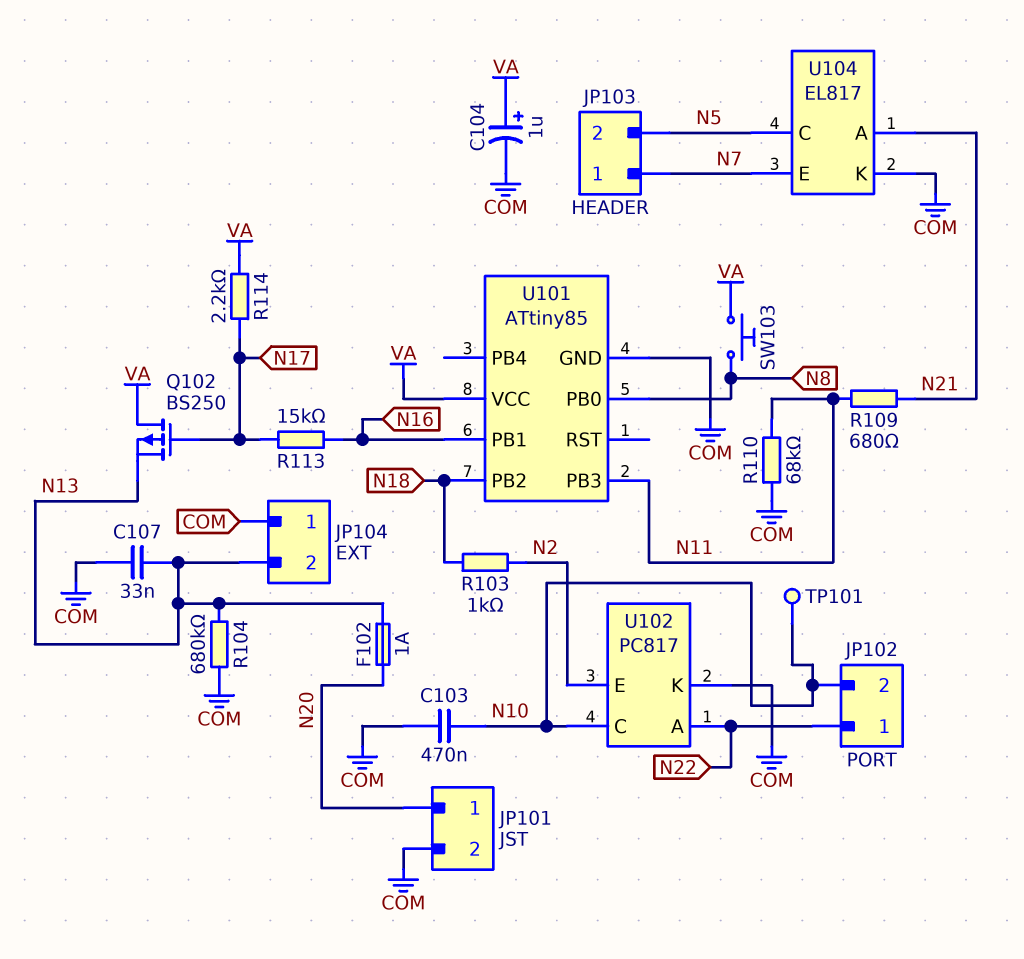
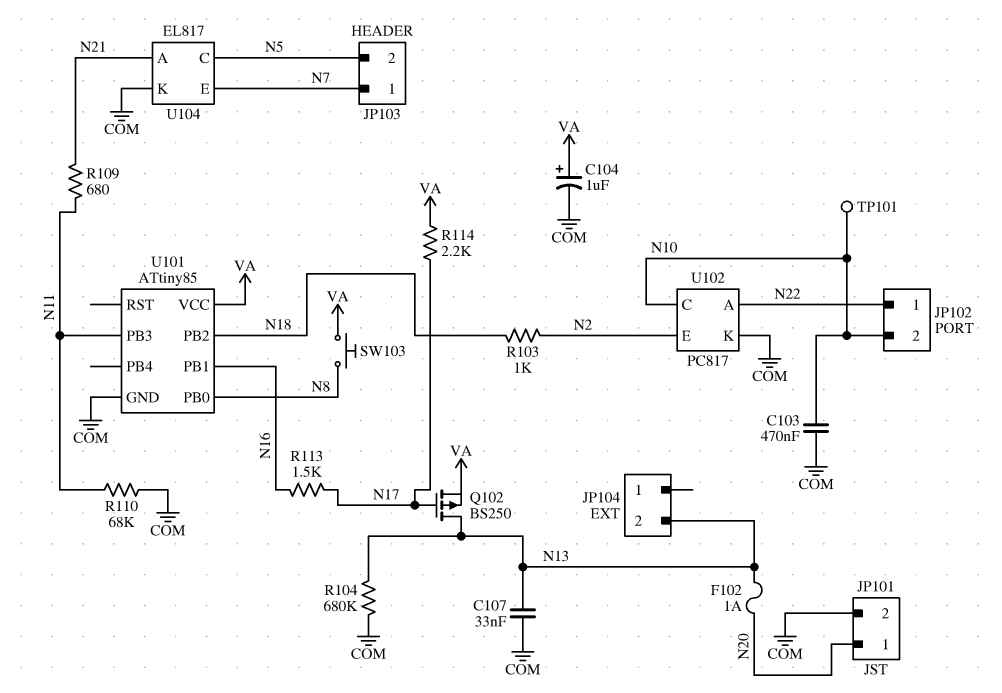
JP104 pin 1: COM -> none
Q102: PMOS BS250 (G N17, D VA, S N13) -> PMOS BS250 (G N17, D N13, S VA)
R113: 15k (N16, N17) -> 1.5k (N16, N17)

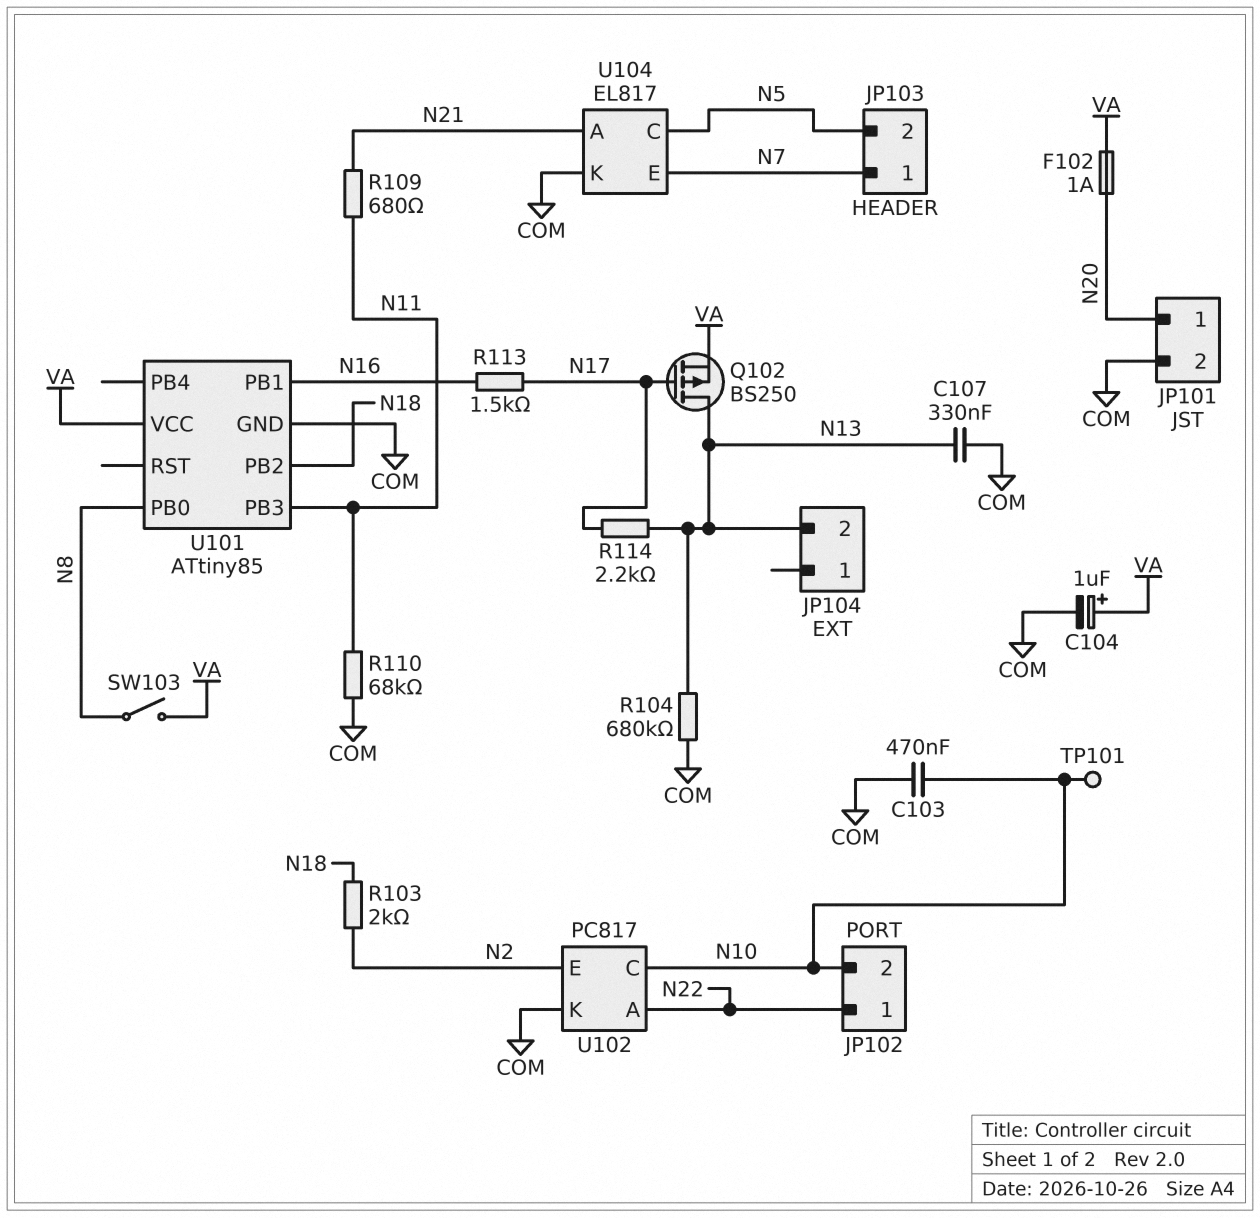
C107: 33nF (COM, N13) -> 330nF (COM, N13)
F102: 1A (N13, N20) -> 1A (N20, VA)
R103: 1k (N2, N18) -> 2k (N2, N18)
R114: 2.2k (N17, VA) -> 2.2k (N13, N17)
SW103: button (N8, VA) -> switch (N8, VA)

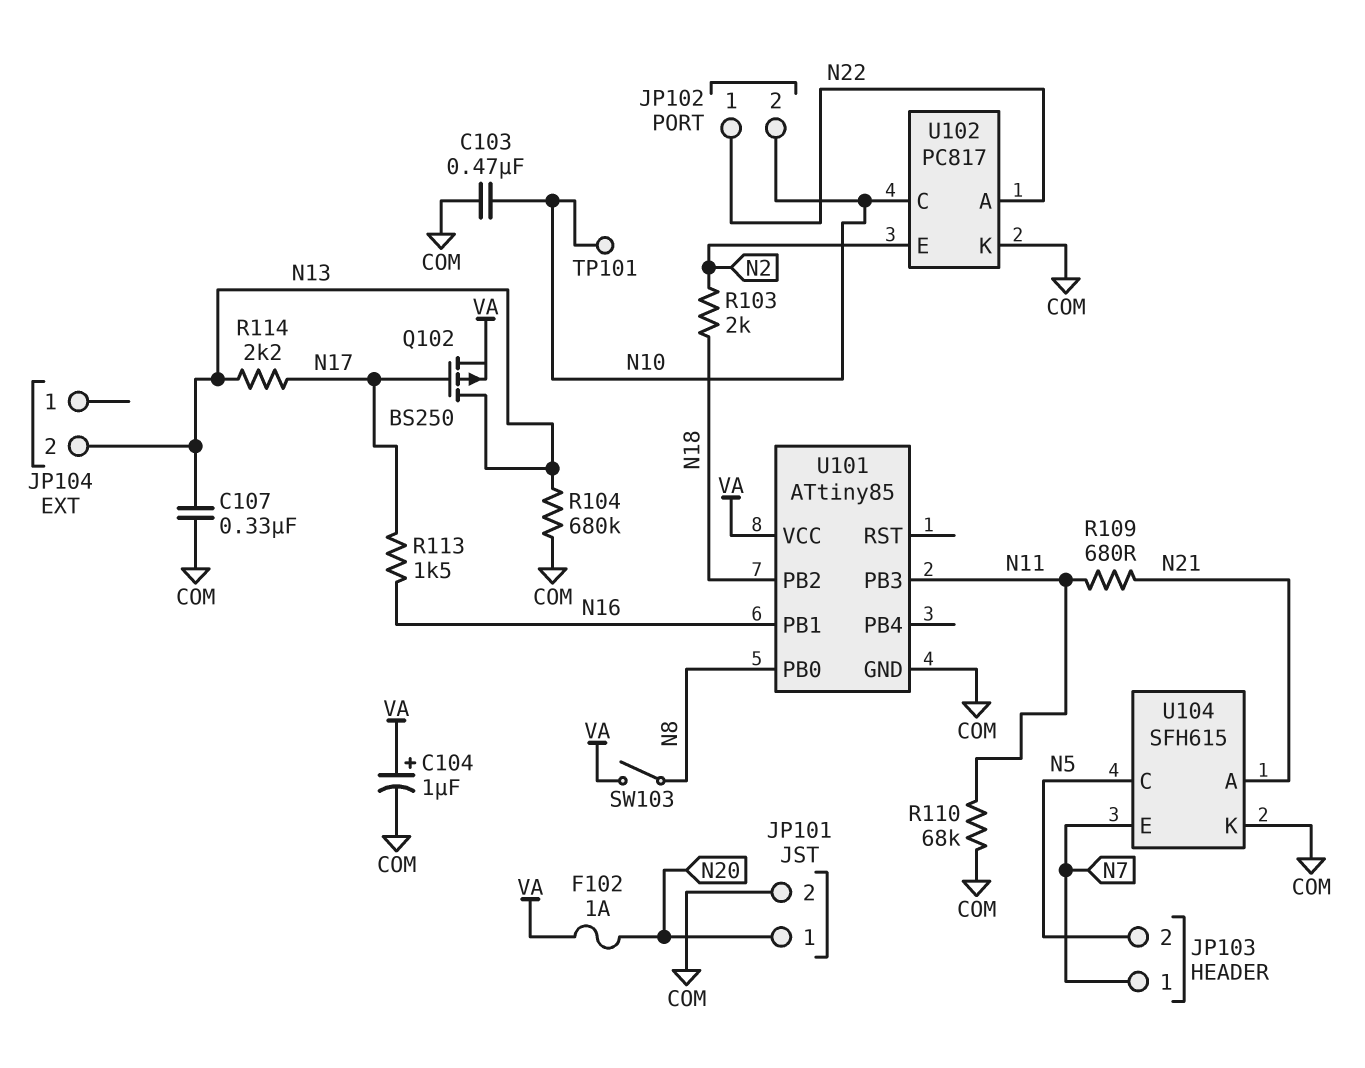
U104: EL817 -> SFH615

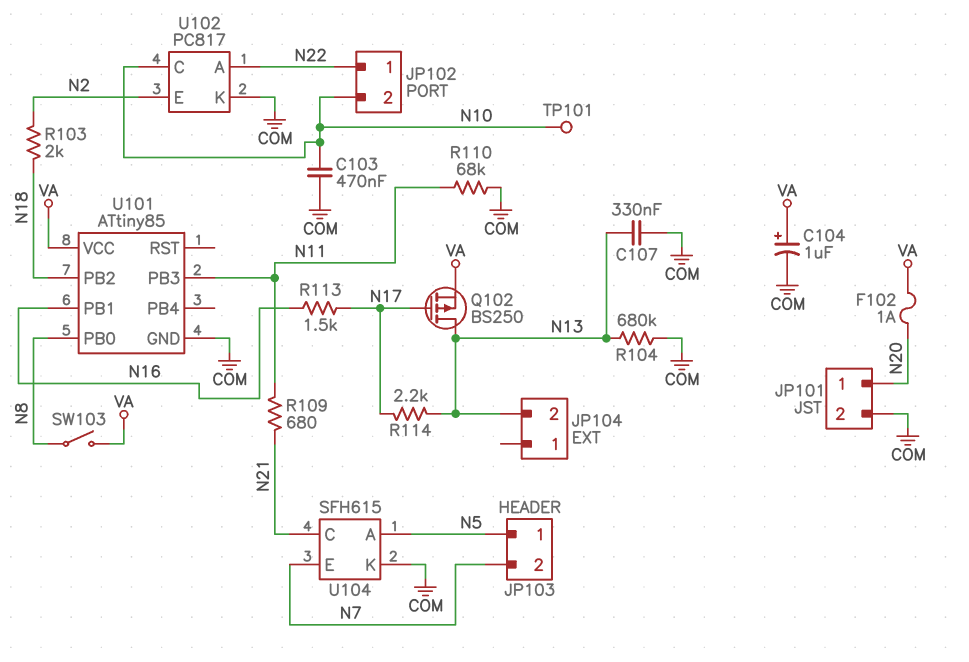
JP103 pin 1: N7 -> N5
JP103 pin 2: N5 -> N7
U104 pin A: N21 -> N5
U104 pin C: N5 -> N21

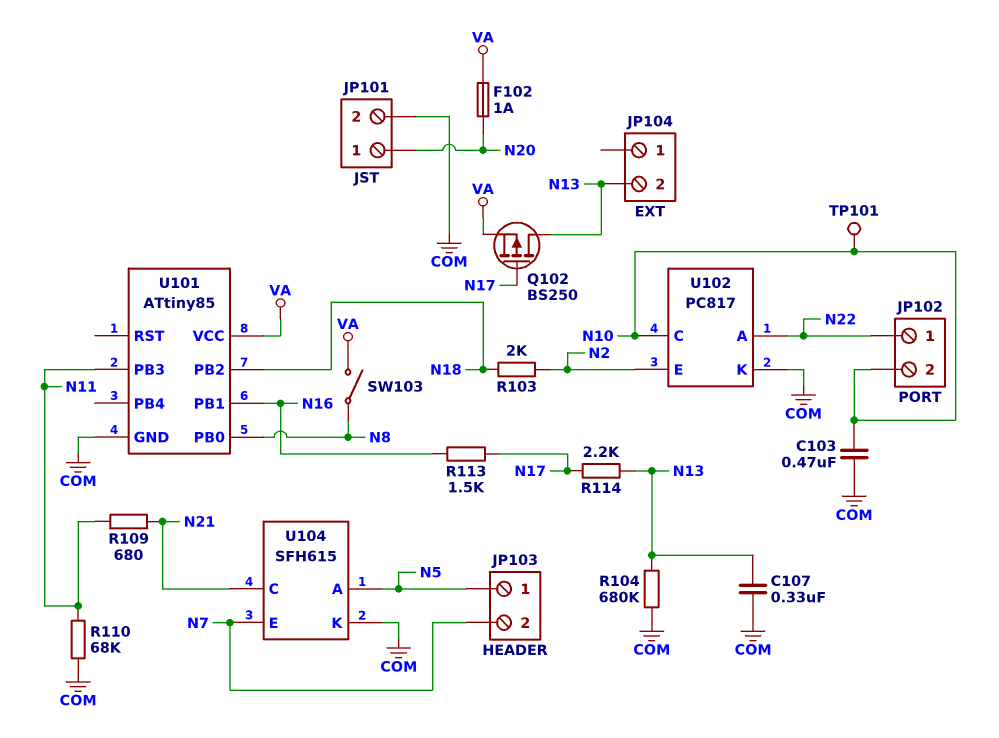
C104: 1uF (plus VA, minus COM) -> none

